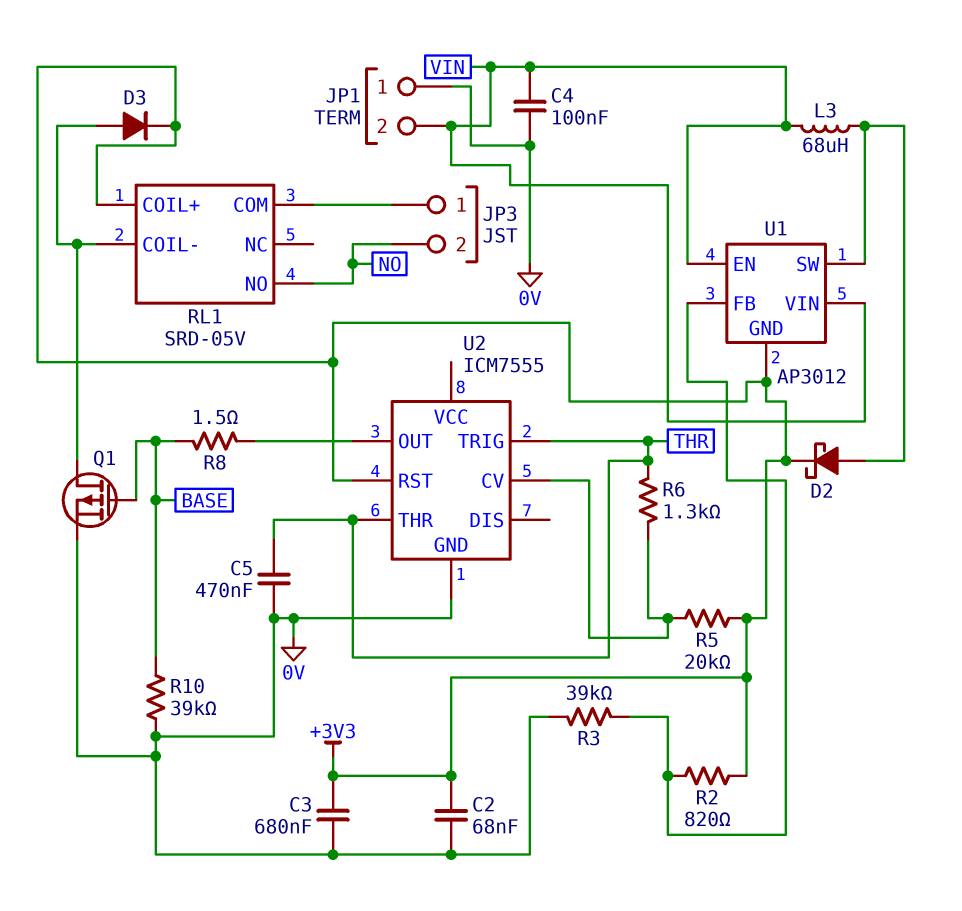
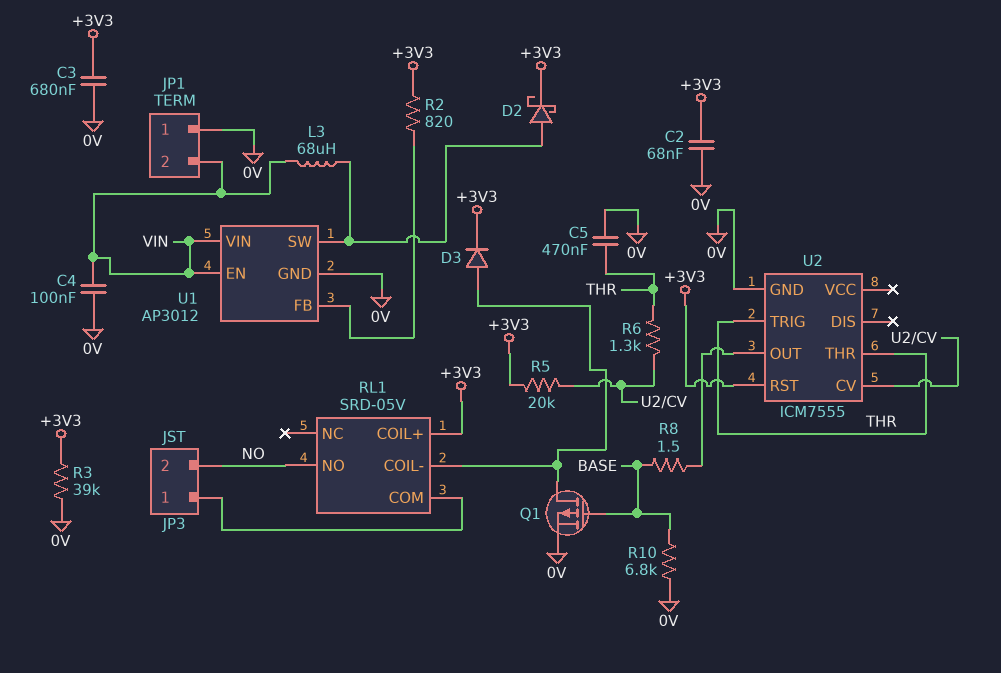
R3: 39k (0V, U1/FB) -> 39k (+3V3, 0V)
R10: 39k (0V, BASE) -> 6.8k (0V, BASE)
U1 pin GND: +3V3 -> 0V

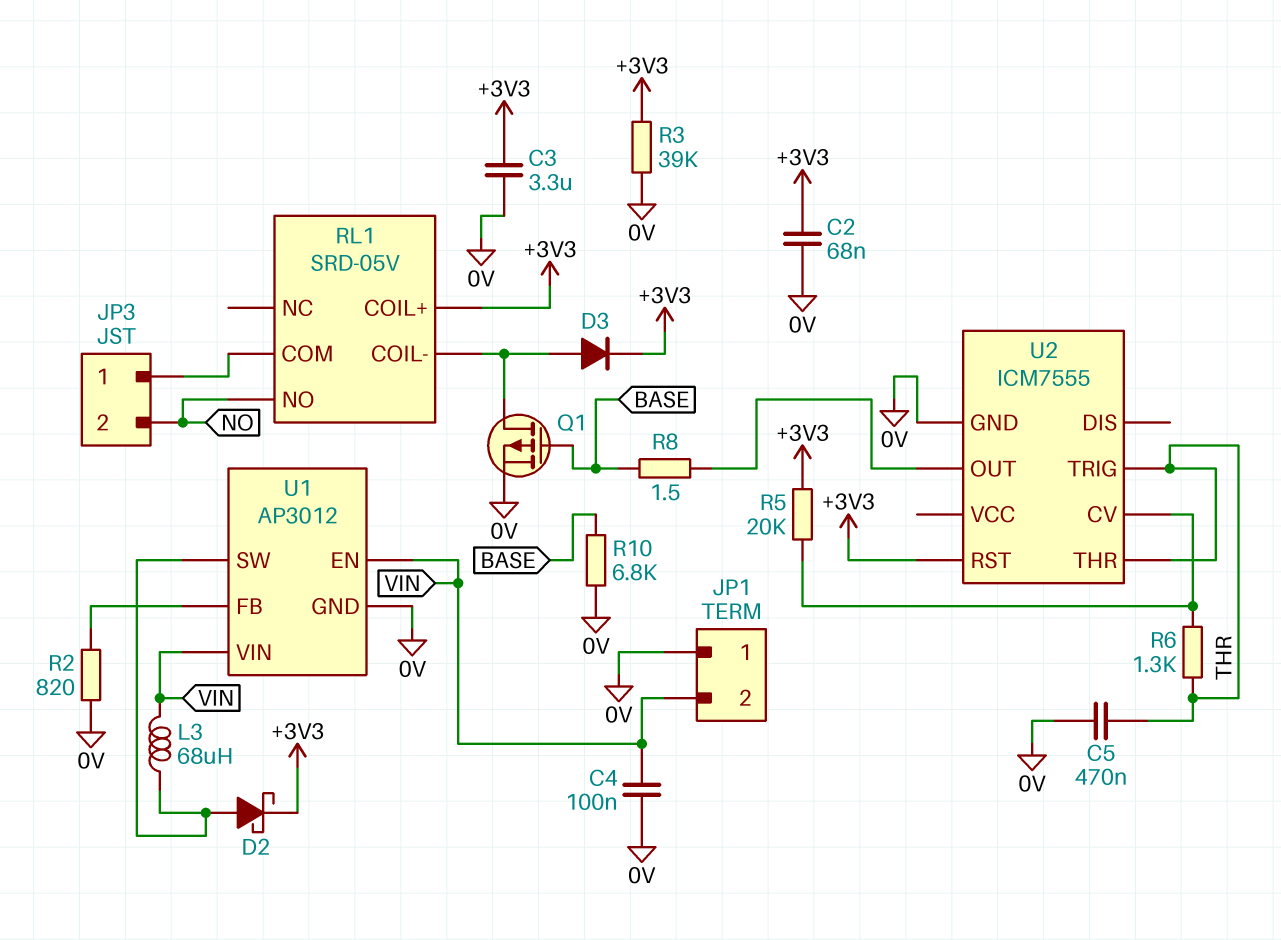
C3: 680nF (+3V3, 0V) -> 3.3uF (+3V3, 0V)
R2: 820 (+3V3, U1/FB) -> 820 (0V, U1/FB)

